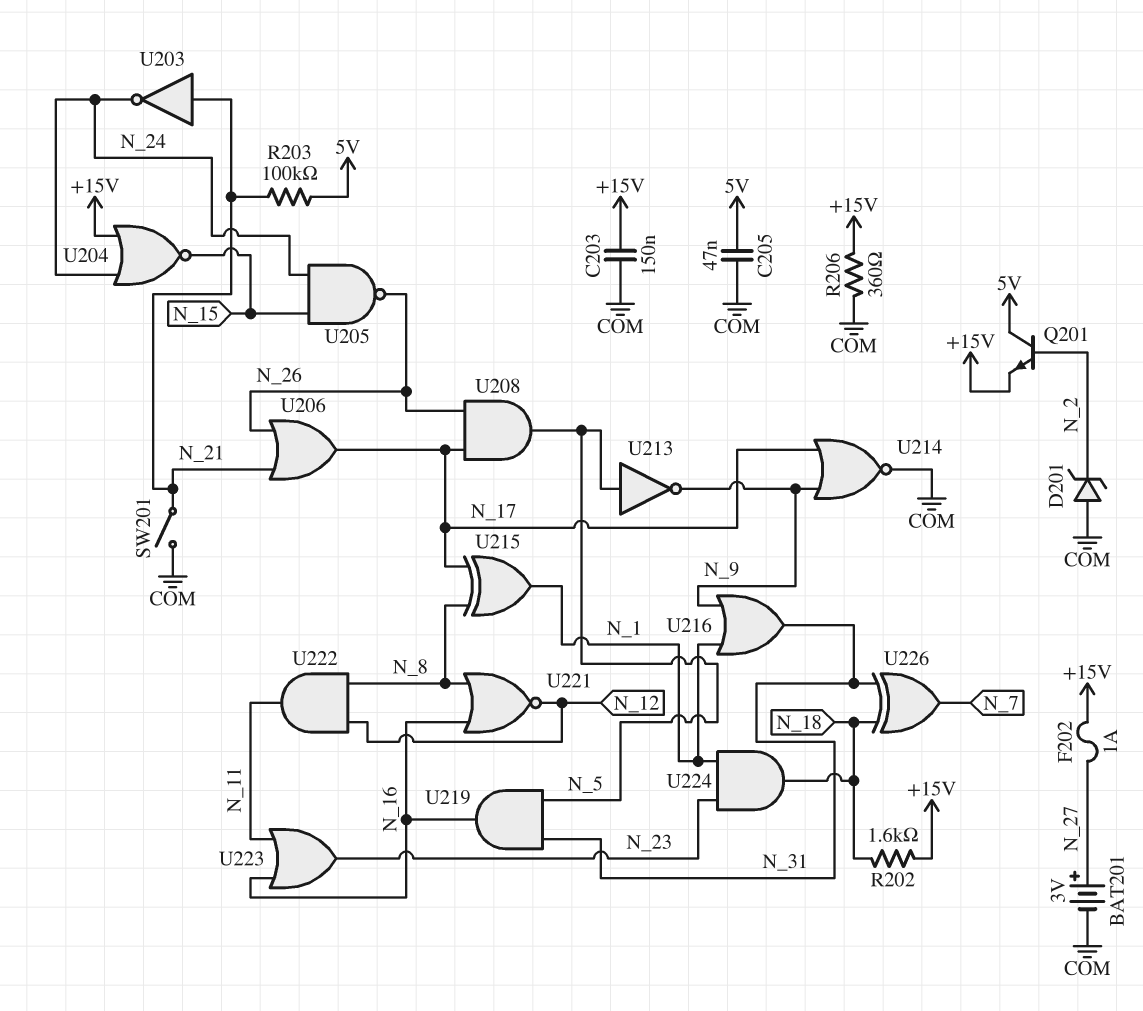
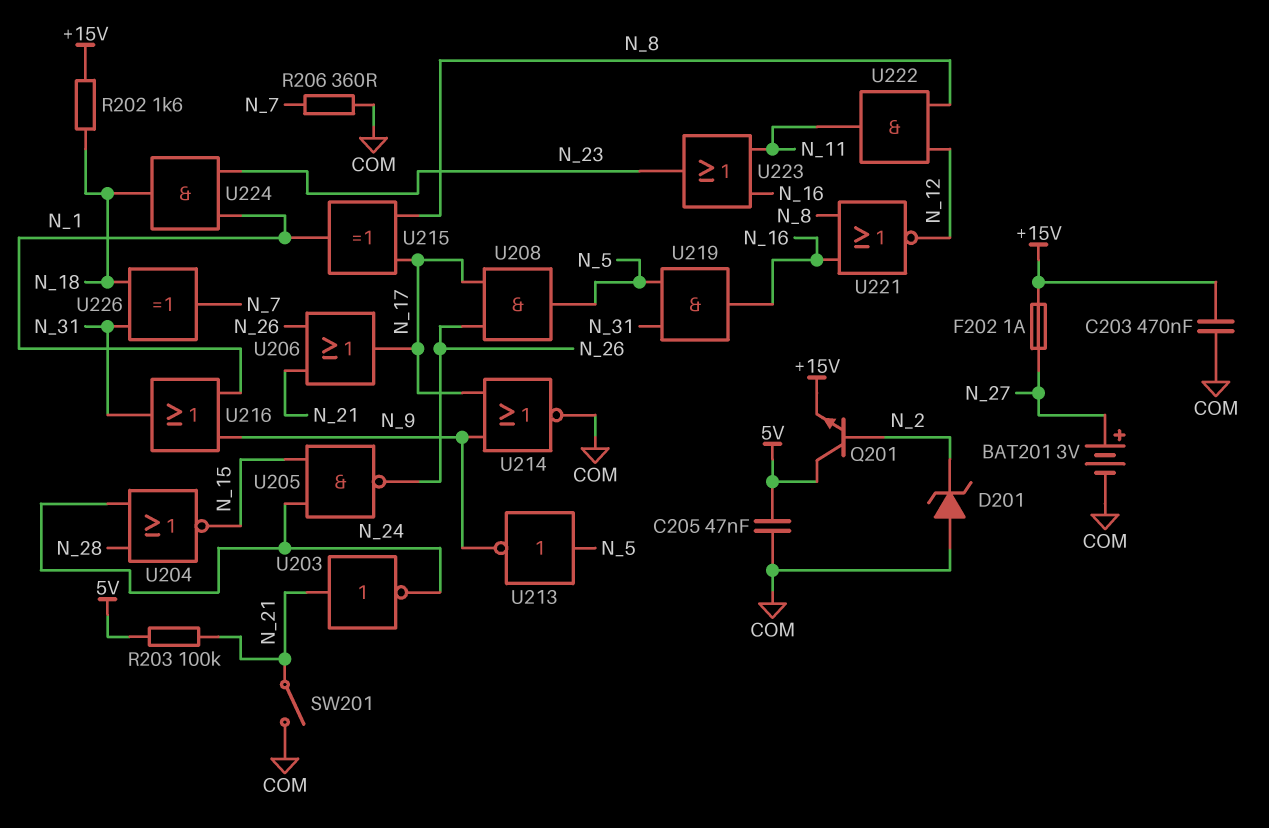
C203: 150nF (+15V, COM) -> 470nF (+15V, COM)
R206: 360 (+15V, COM) -> 360 (COM, N_7)
U204: NOR (in +15V, in N_24, out N_15) -> NOR (in N_24, in N_28, out N_15)

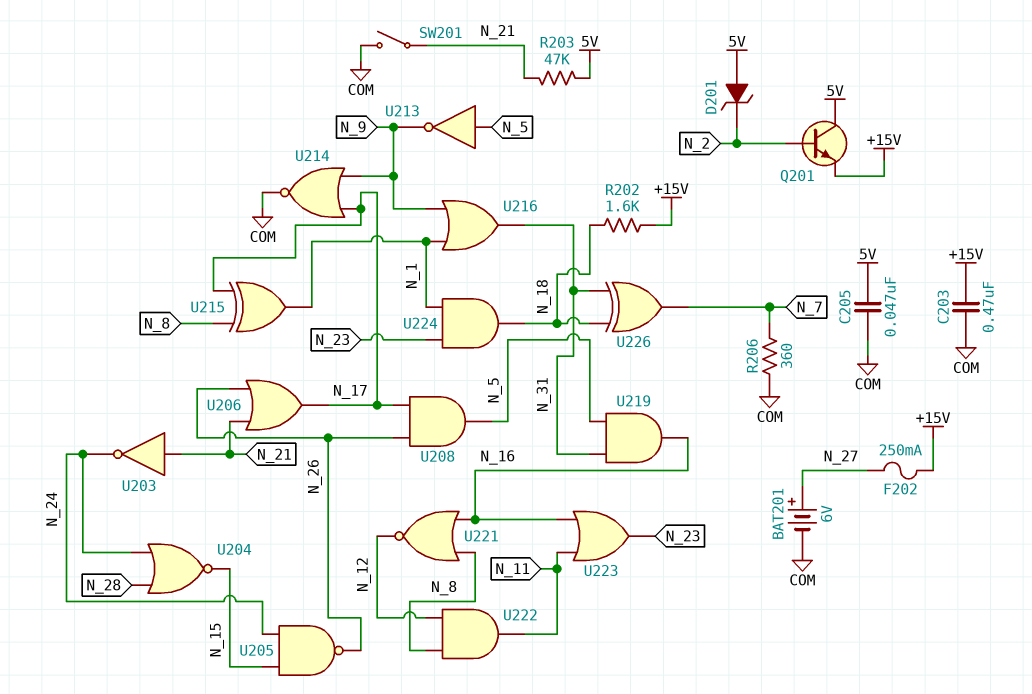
BAT201: 3V (plus N_27, minus COM) -> 6V (plus N_27, minus COM)
D201: zener (A COM, K N_2) -> zener (A 5V, K N_2)
F202: 1A (+15V, N_27) -> 250mA (+15V, N_27)
R203: 100k (5V, N_21) -> 47k (5V, N_21)

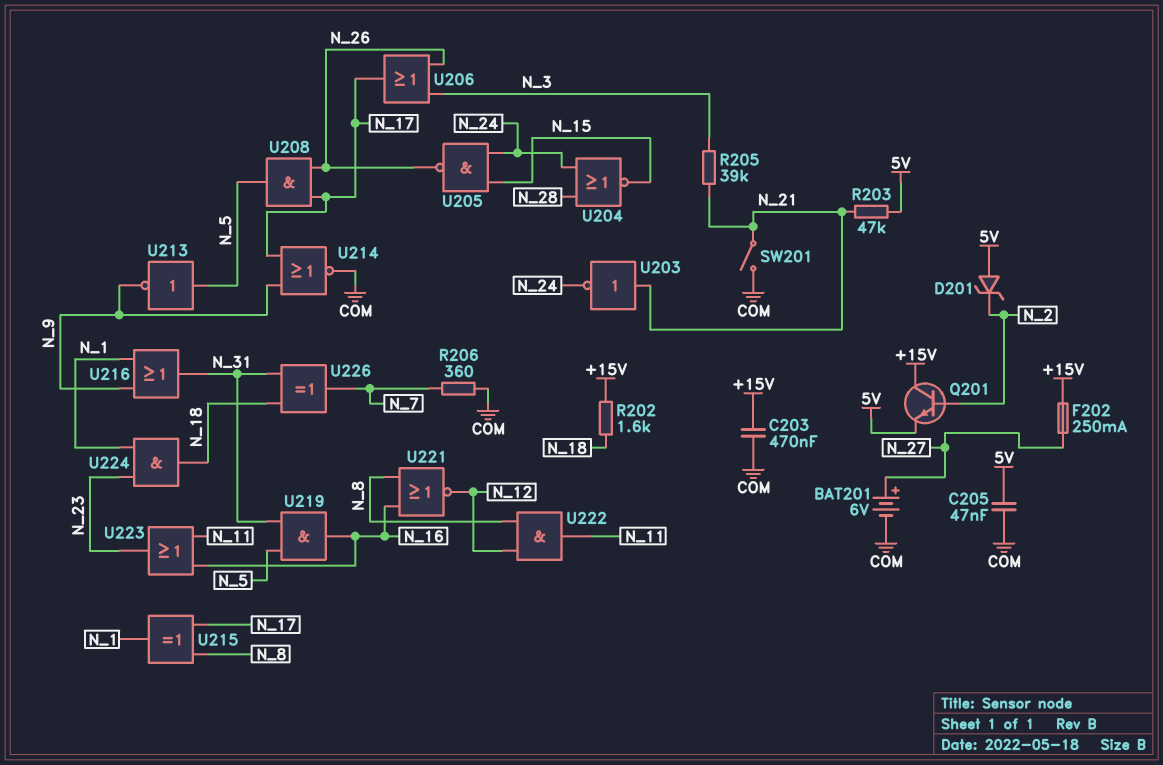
Q201: NPN (B N_2, C 5V, E +15V) -> NPN (B N_2, C +15V, E 5V)
R205: none -> 39k (N_3, N_21)
U206: OR (in N_21, in N_26, out N_17) -> OR (in N_3, in N_26, out N_17)

